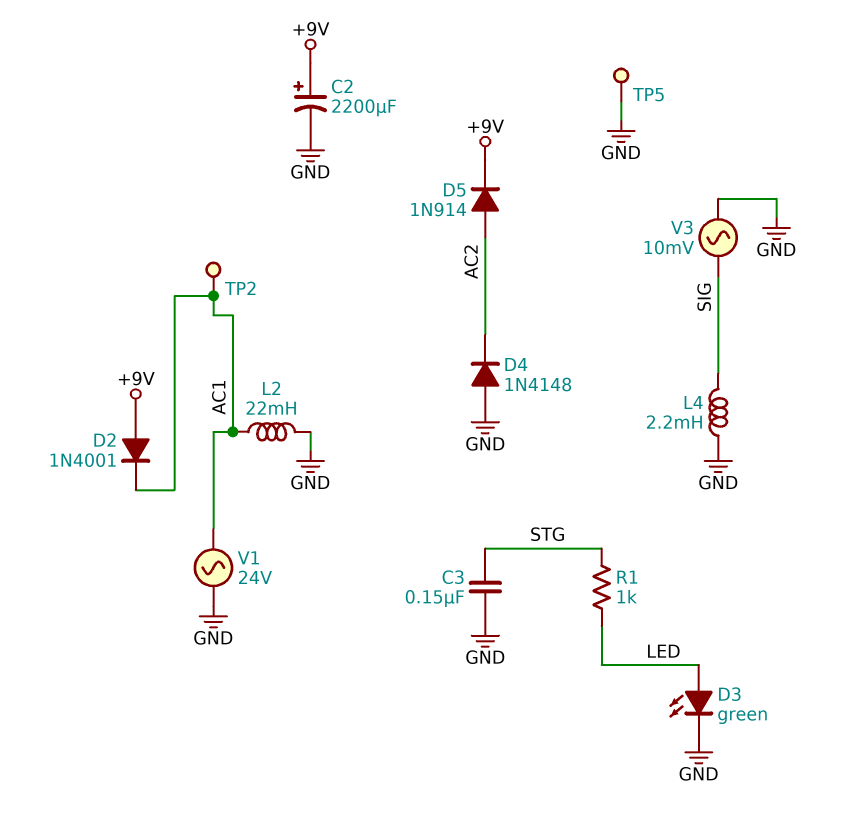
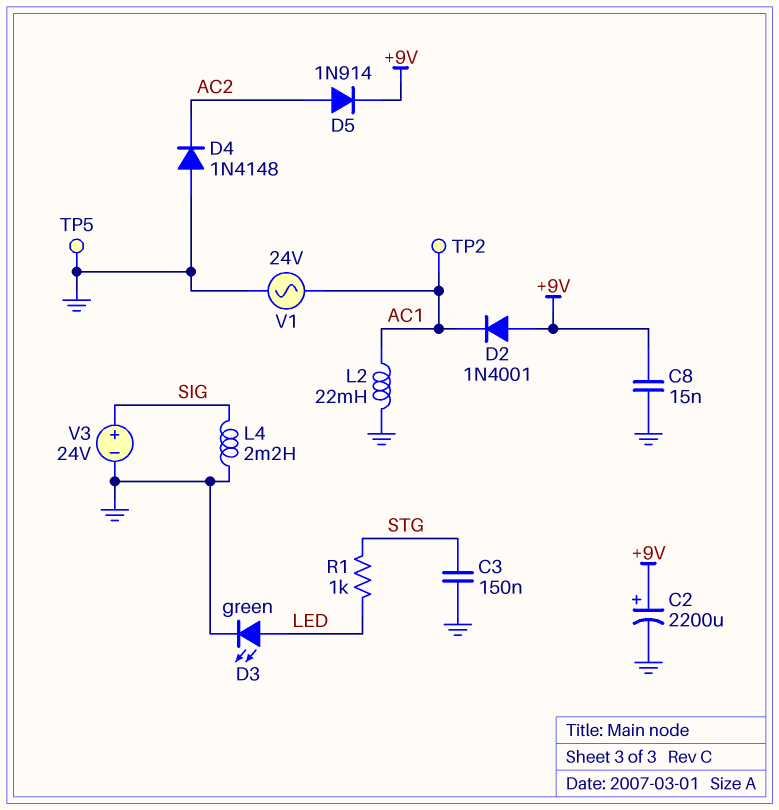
C8: none -> 15nF (+9V, GND)
V3: AC 10mV (GND, SIG) -> 24V (plus SIG, minus GND)

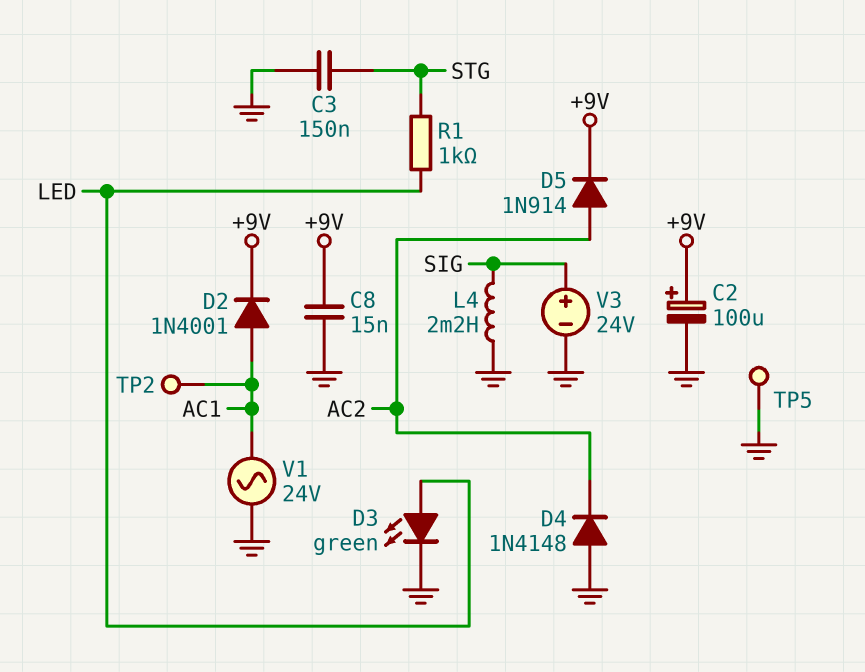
C2: 2200uF (plus +9V, minus GND) -> 100uF (plus +9V, minus GND)
D2: diode 1N4001 (A +9V, K AC1) -> diode 1N4001 (A AC1, K +9V)
L2: 22mH (AC1, GND) -> none

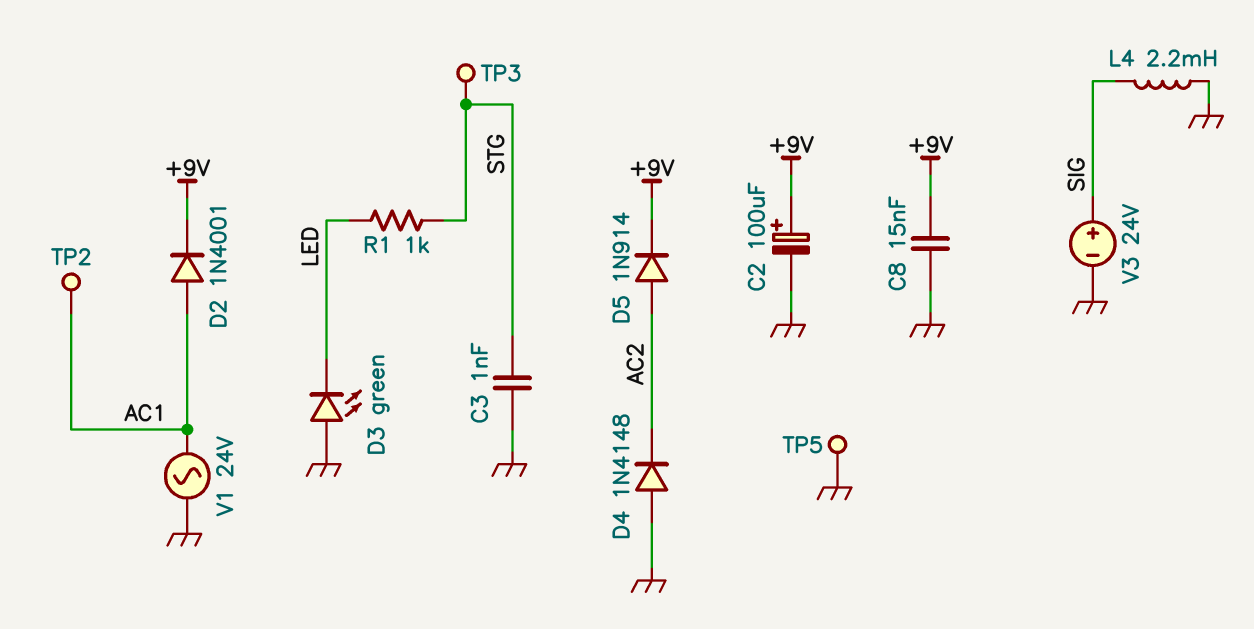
C3: 150nF (GND, STG) -> 1nF (GND, STG)
D3: LED green (A LED, K GND) -> LED green (A GND, K LED)
TP3: none -> test point (STG)

